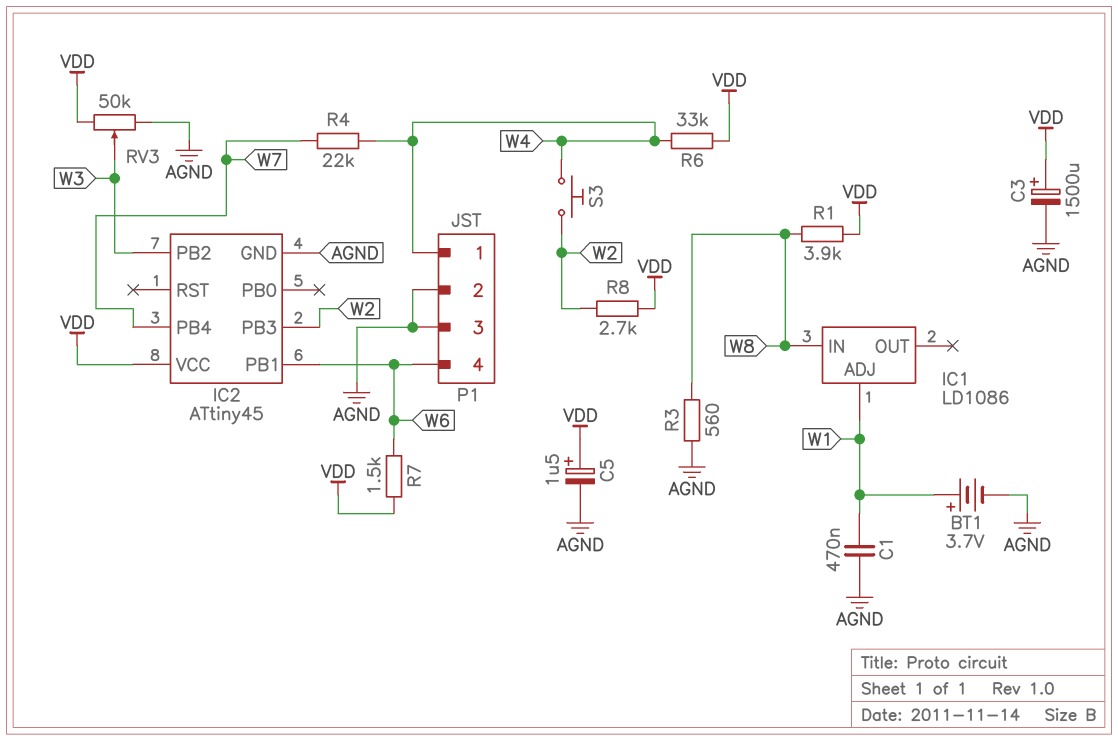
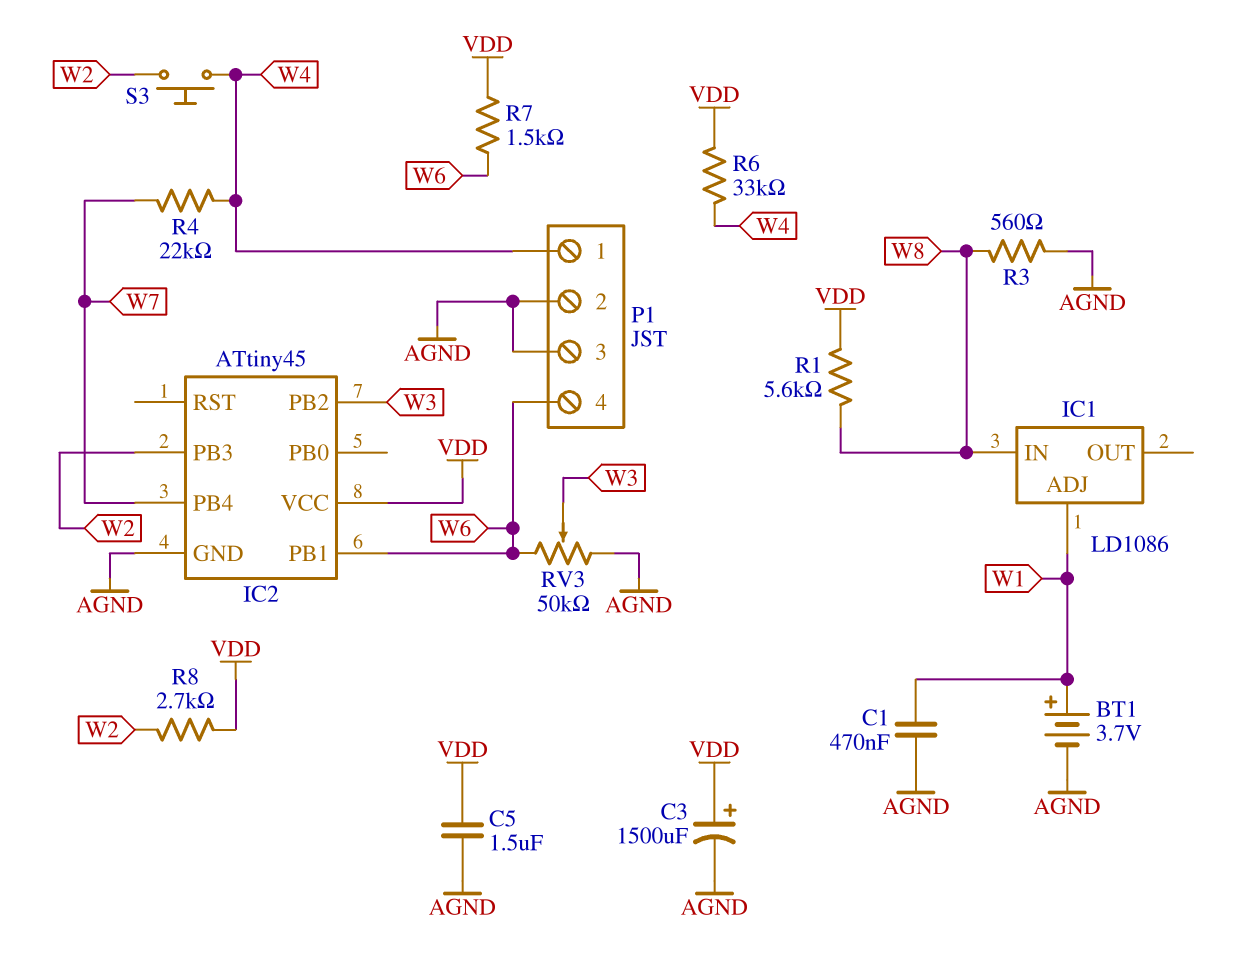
C5: 1.5uF (plus VDD, minus AGND) -> 1.5uF (AGND, VDD)
R1: 3.9k (VDD, W8) -> 5.6k (VDD, W8)
RV3: 50k (AGND, VDD, wiper W3) -> 50k (AGND, W6, wiper W3)

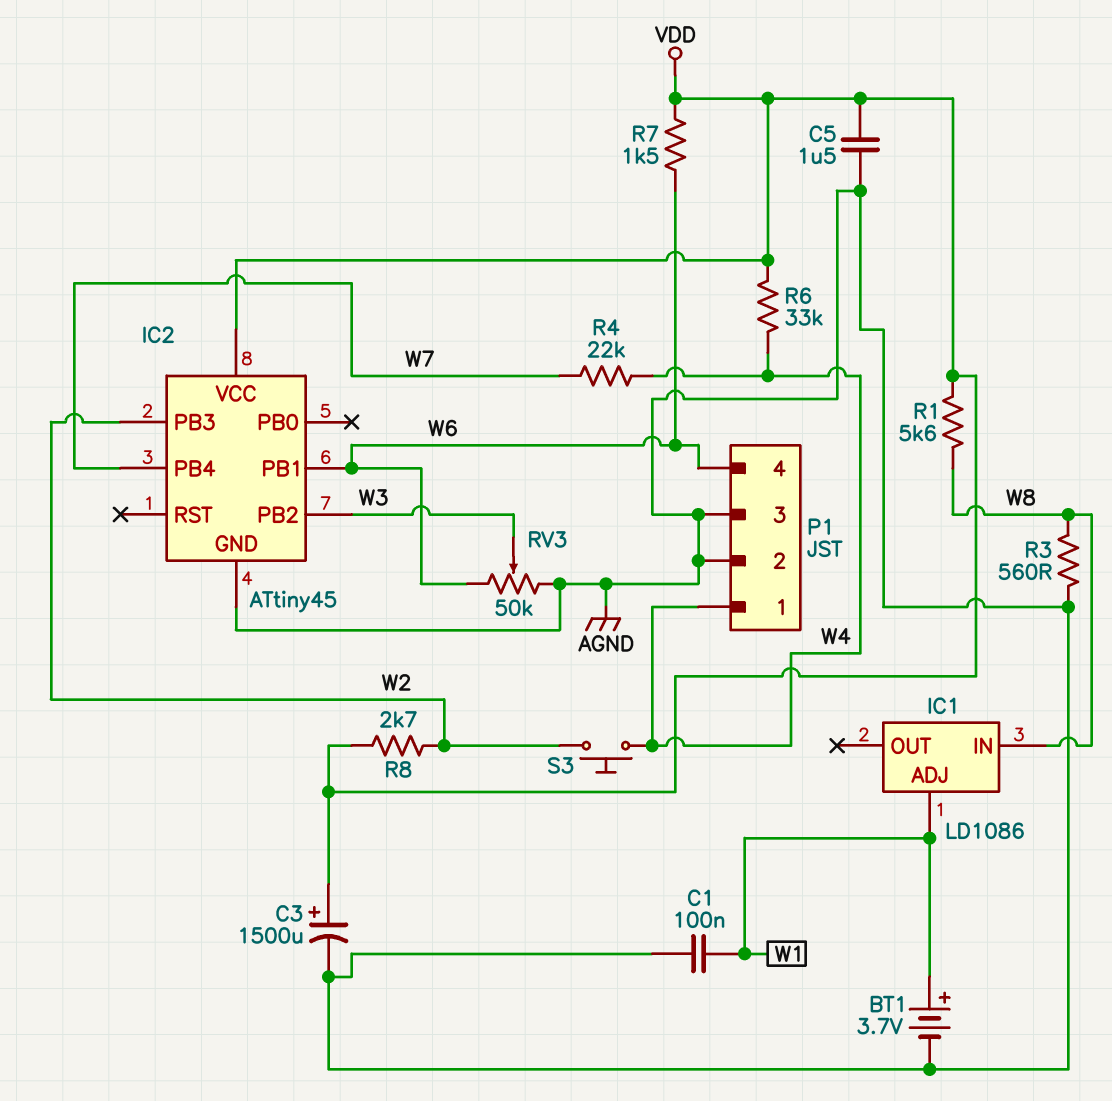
C1: 470nF (AGND, W1) -> 100nF (AGND, W1)

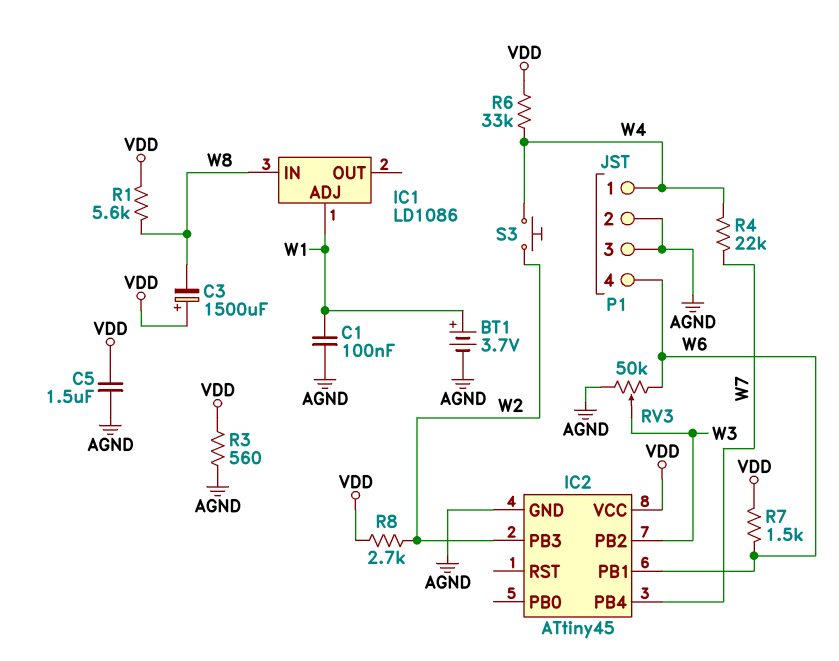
C3: 1500uF (plus VDD, minus AGND) -> 1500uF (plus VDD, minus W8)
R3: 560 (AGND, W8) -> 560 (AGND, VDD)

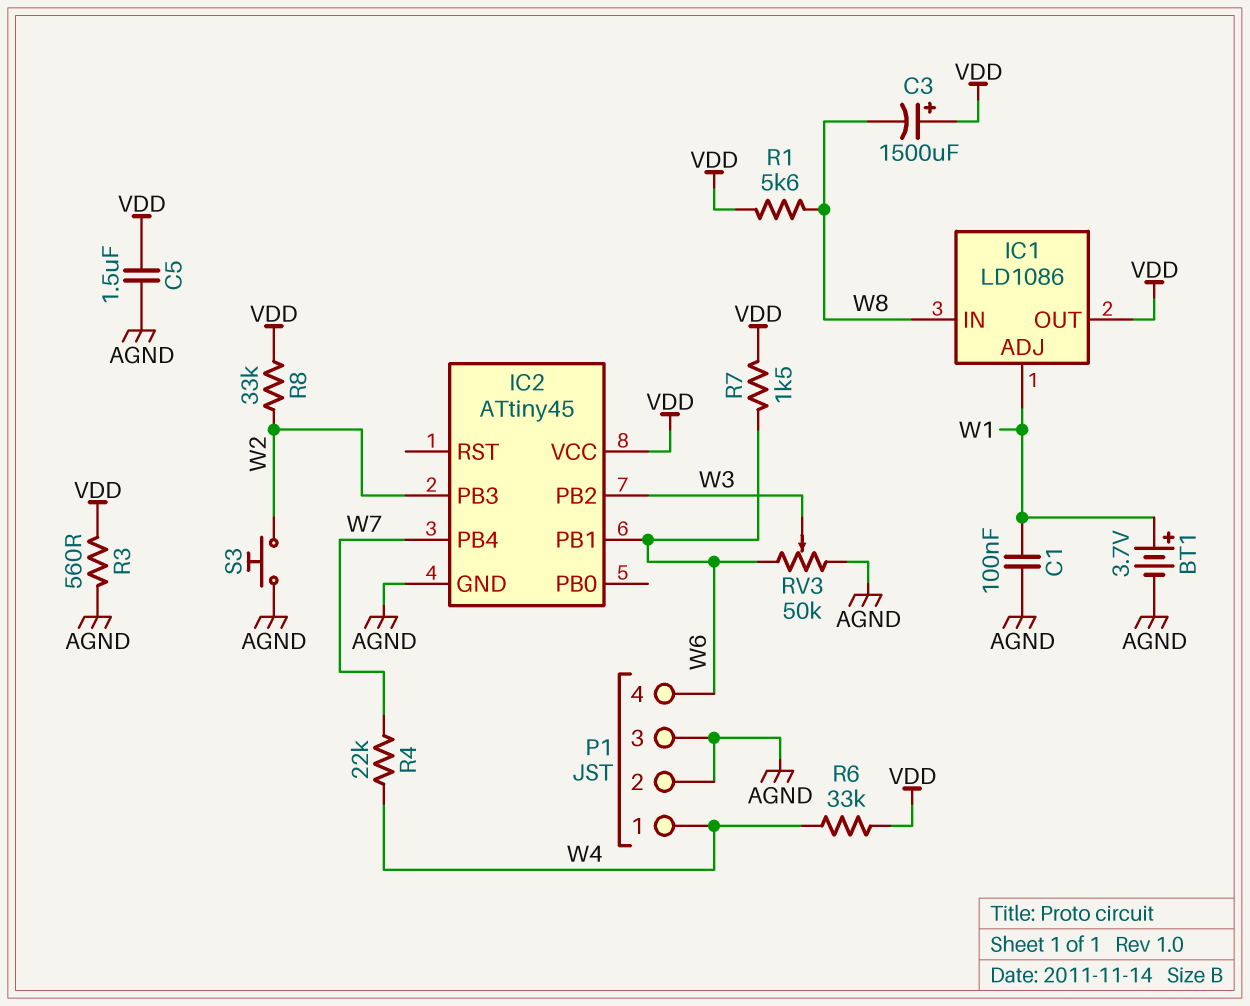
IC1 pin OUT: none -> VDD
R8: 2.7k (VDD, W2) -> 33k (VDD, W2)
S3: button (W2, W4) -> button (AGND, W2)

